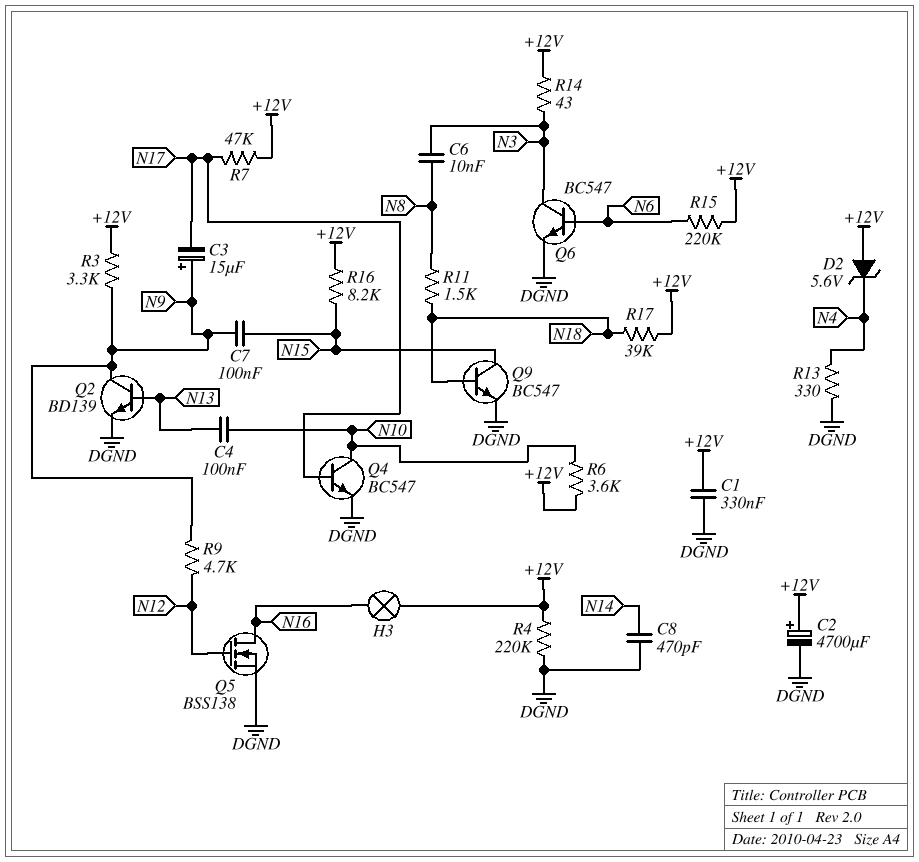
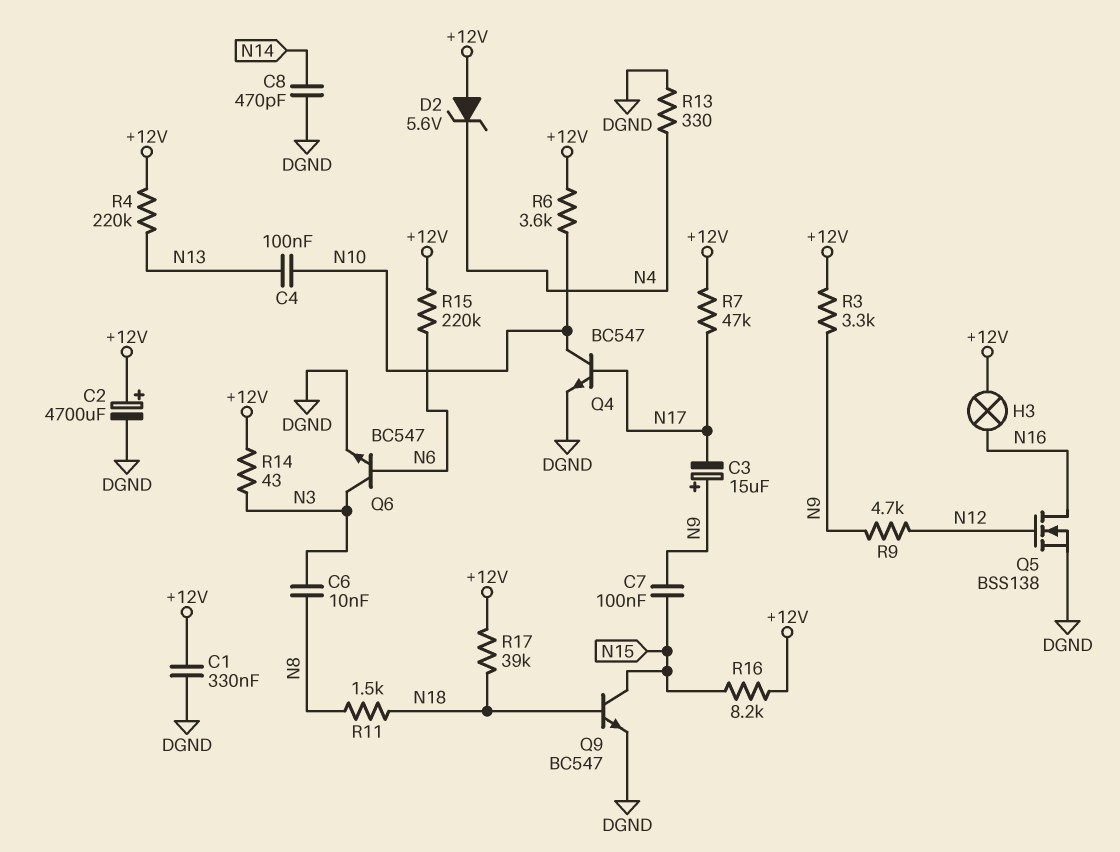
Q2: NPN BD139 (B N13, C N9, E DGND) -> none
R4: 220k (+12V, DGND) -> 220k (+12V, N13)

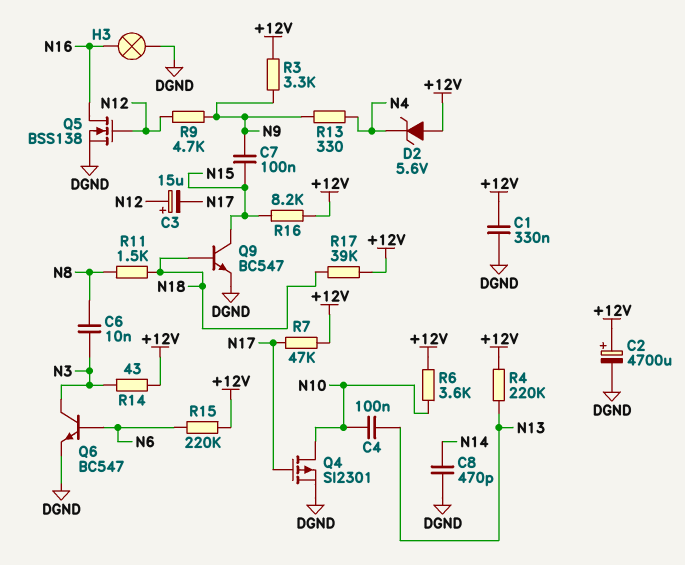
C3: 15uF (plus N9, minus N17) -> 15uF (plus N12, minus N17)
H3: lamp (+12V, N16) -> lamp (DGND, N16)
Q4: NPN BC547 (B N17, C N10, E DGND) -> PMOS SI2301 (G N17, D N10, S DGND)
R13: 330 (DGND, N4) -> 330 (N4, N9)

